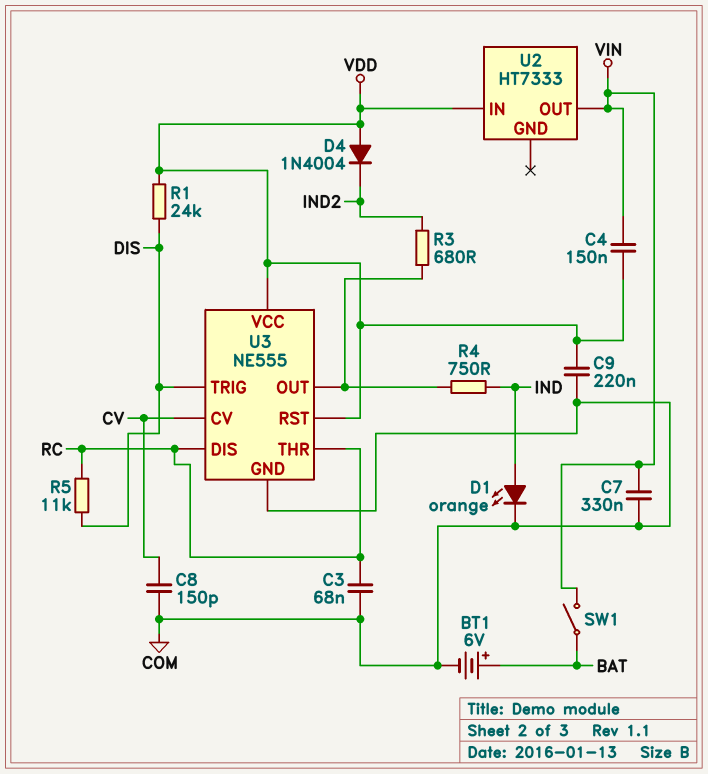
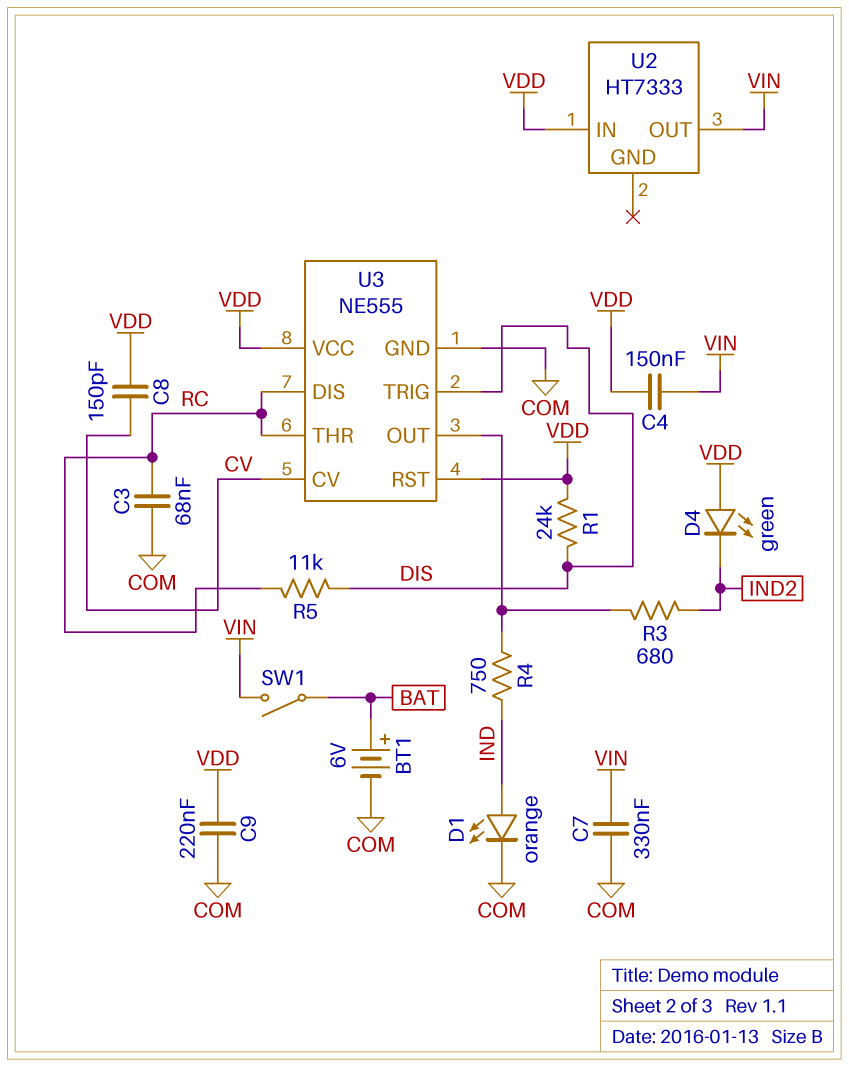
C8: 150pF (COM, CV) -> 150pF (CV, VDD)
D4: diode 1N4004 (A VDD, K IND2) -> LED green (A VDD, K IND2)

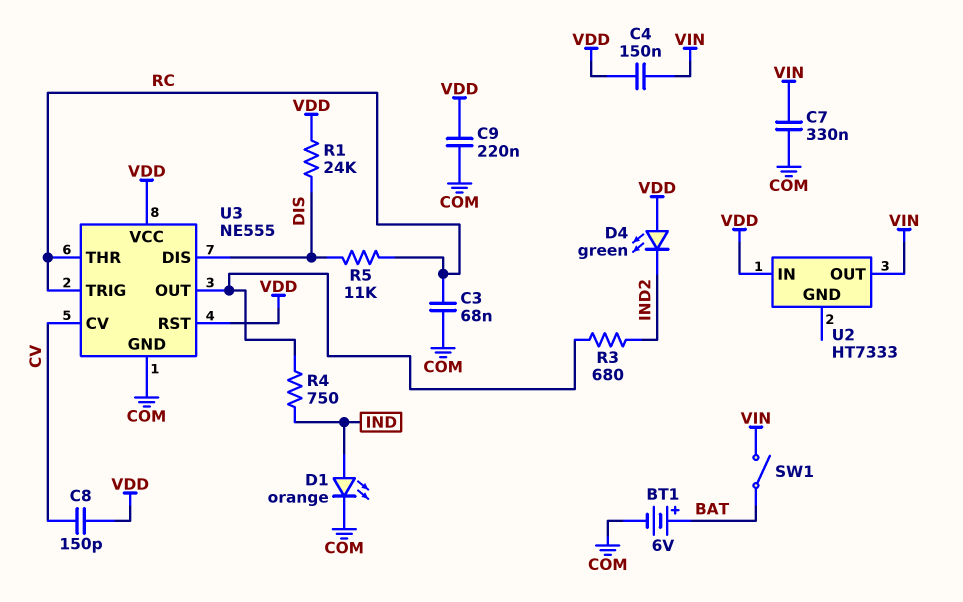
U3 pin DIS: RC -> DIS
U3 pin TRIG: DIS -> RC

